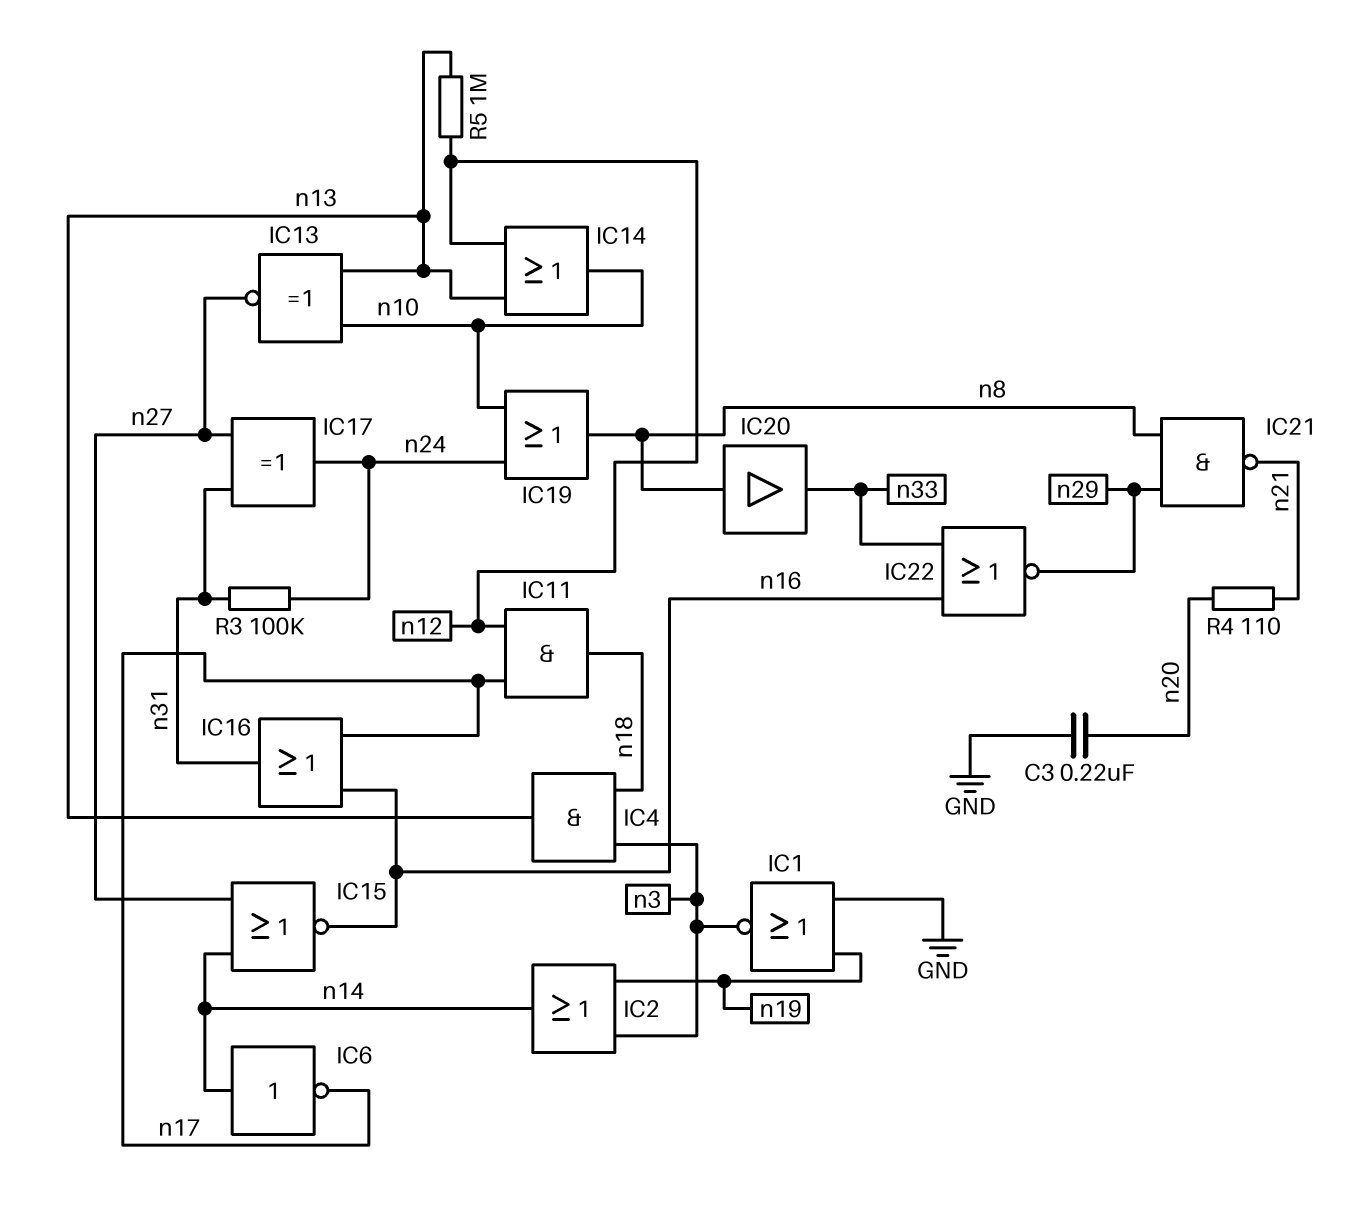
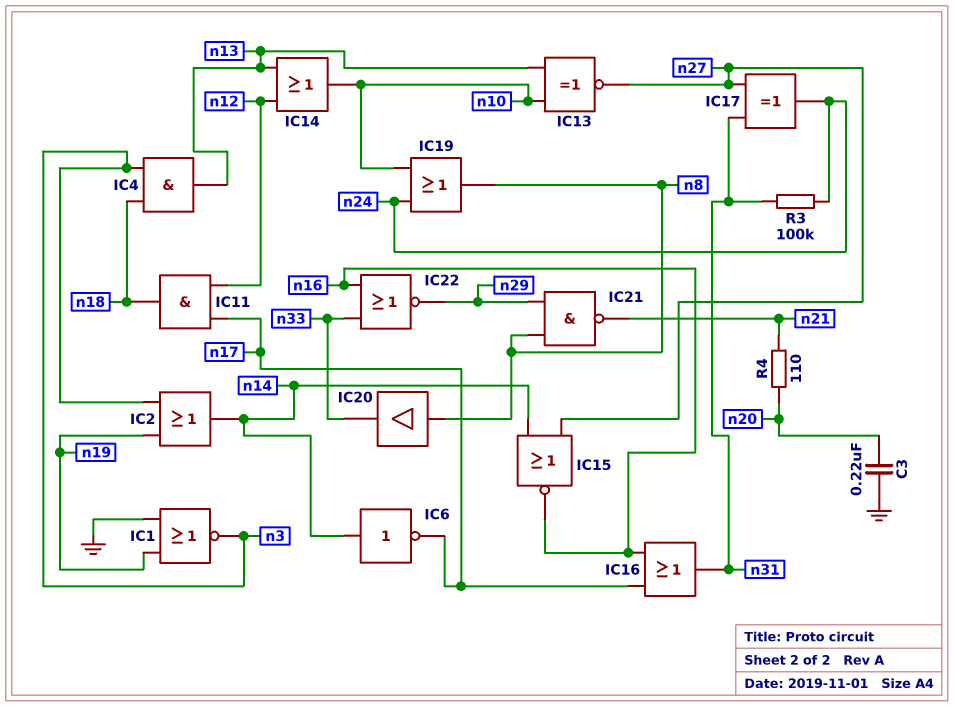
R5: 1M (n12, n13) -> none

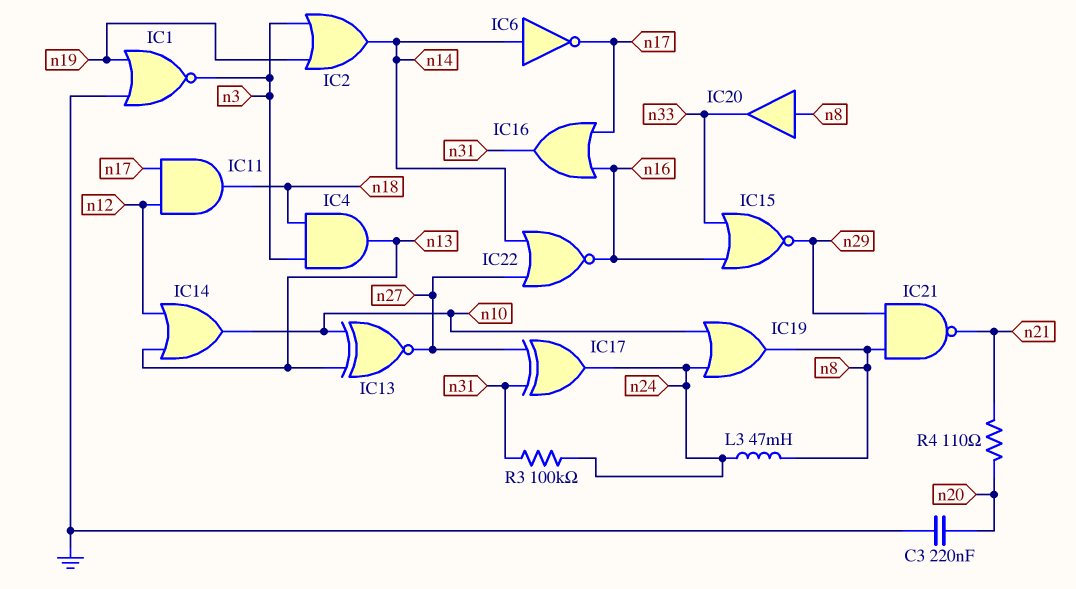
IC15: NOR (in n14, in n27, out n16) -> NOR (in n16, in n33, out n29)
IC22: NOR (in n16, in n33, out n29) -> NOR (in n14, in n27, out n16)
L3: none -> 47mH (n8, n24)

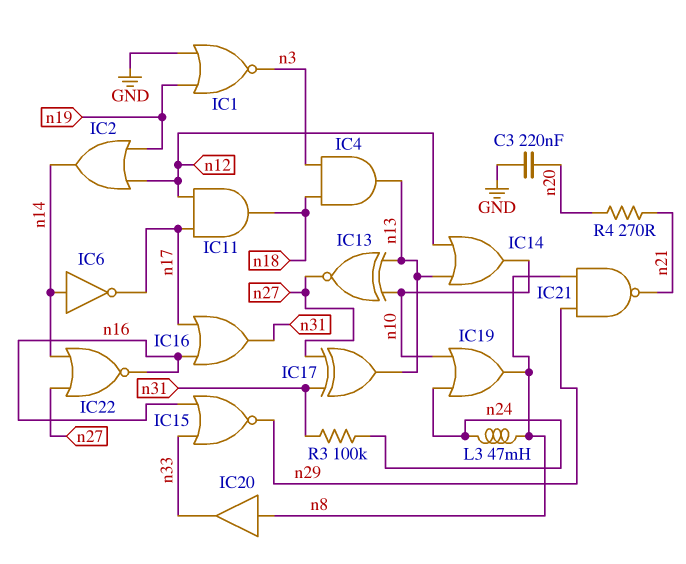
IC2: OR (in n3, in n19, out n14) -> OR (in n12, in n19, out n14)
IC17: XOR (in n27, in n31, out n24) -> XOR (in n27, in n31, out n13)
R4: 110 (n20, n21) -> 270 (n20, n21)

